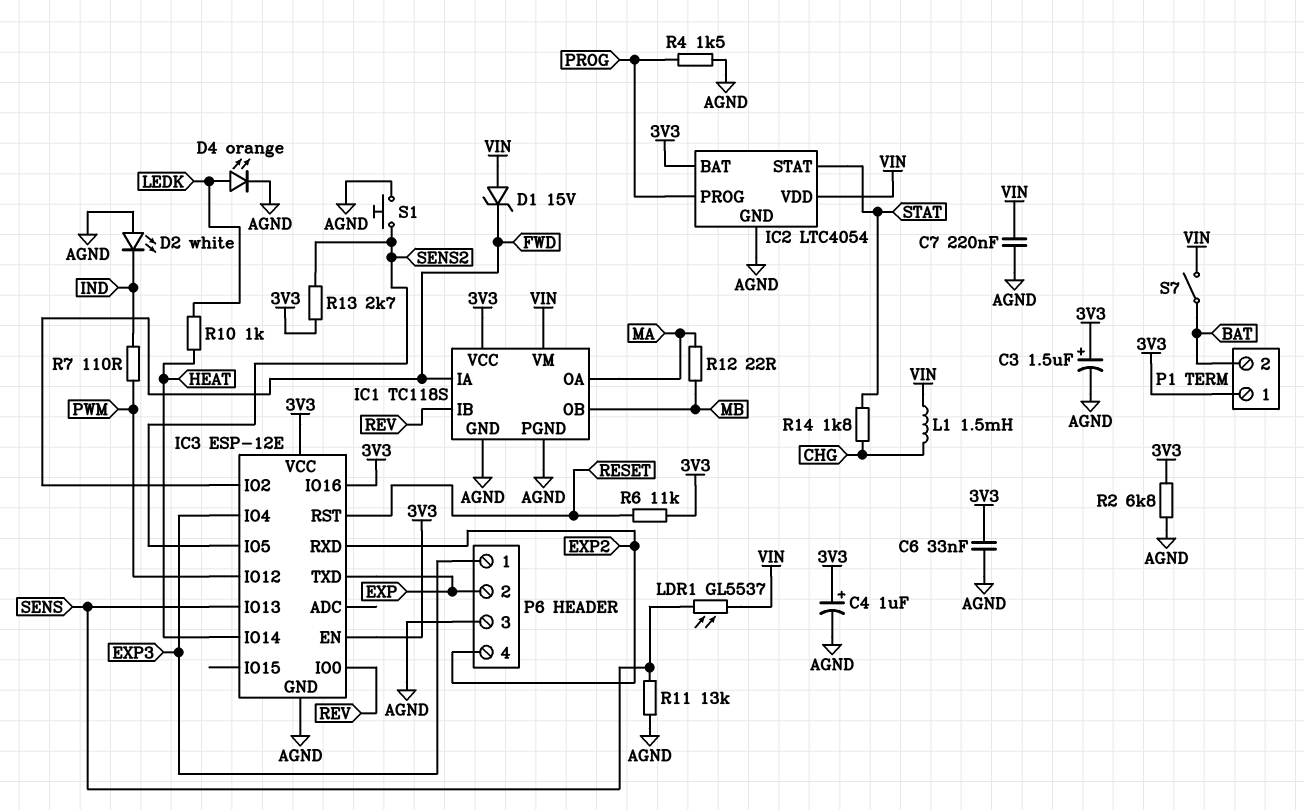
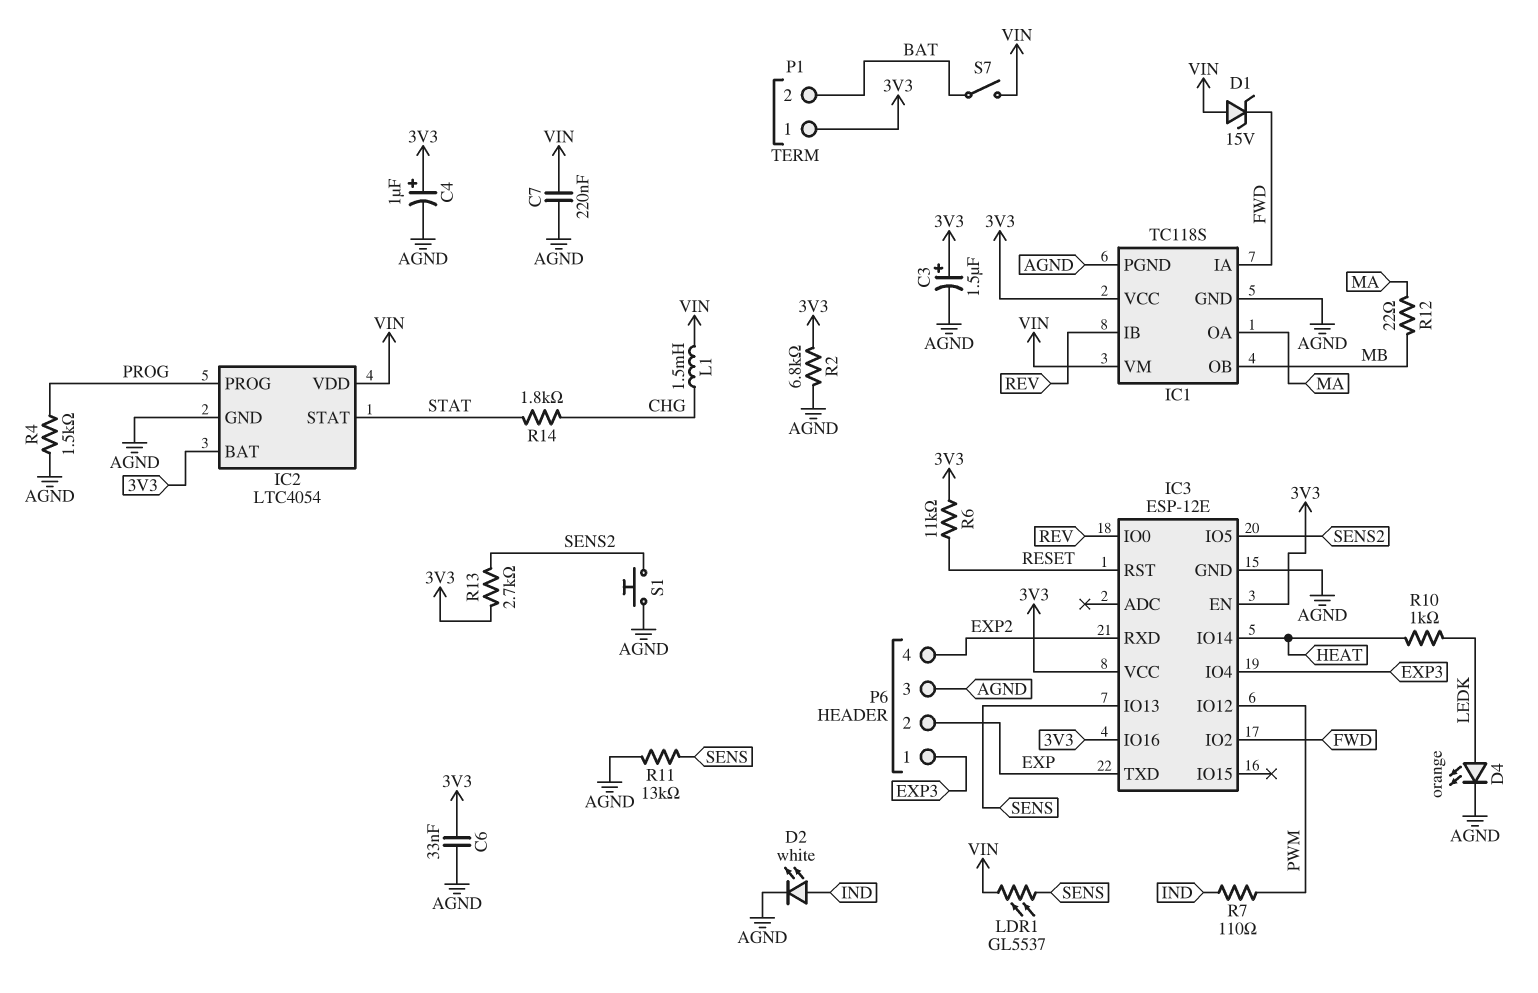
D2: LED white (A AGND, K IND) -> LED white (A IND, K AGND)

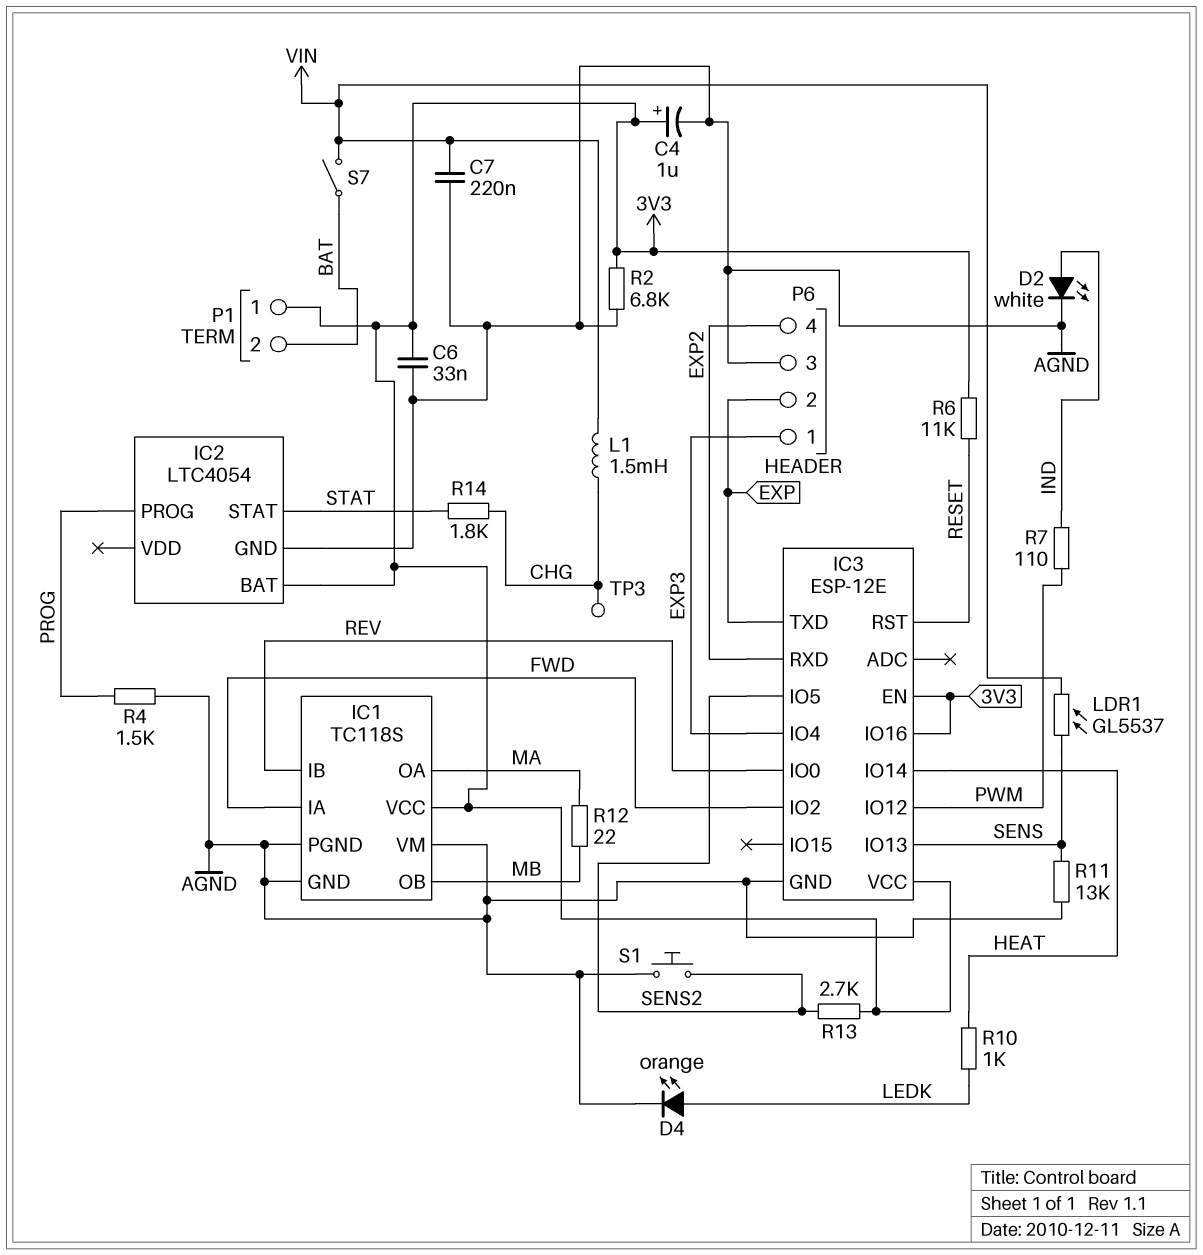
C3: 1.5uF (plus 3V3, minus AGND) -> none
D1: zener 15V (A VIN, K FWD) -> none
IC1 pin VM: VIN -> AGND
IC2 pin VDD: VIN -> none
TP3: none -> test point (CHG)

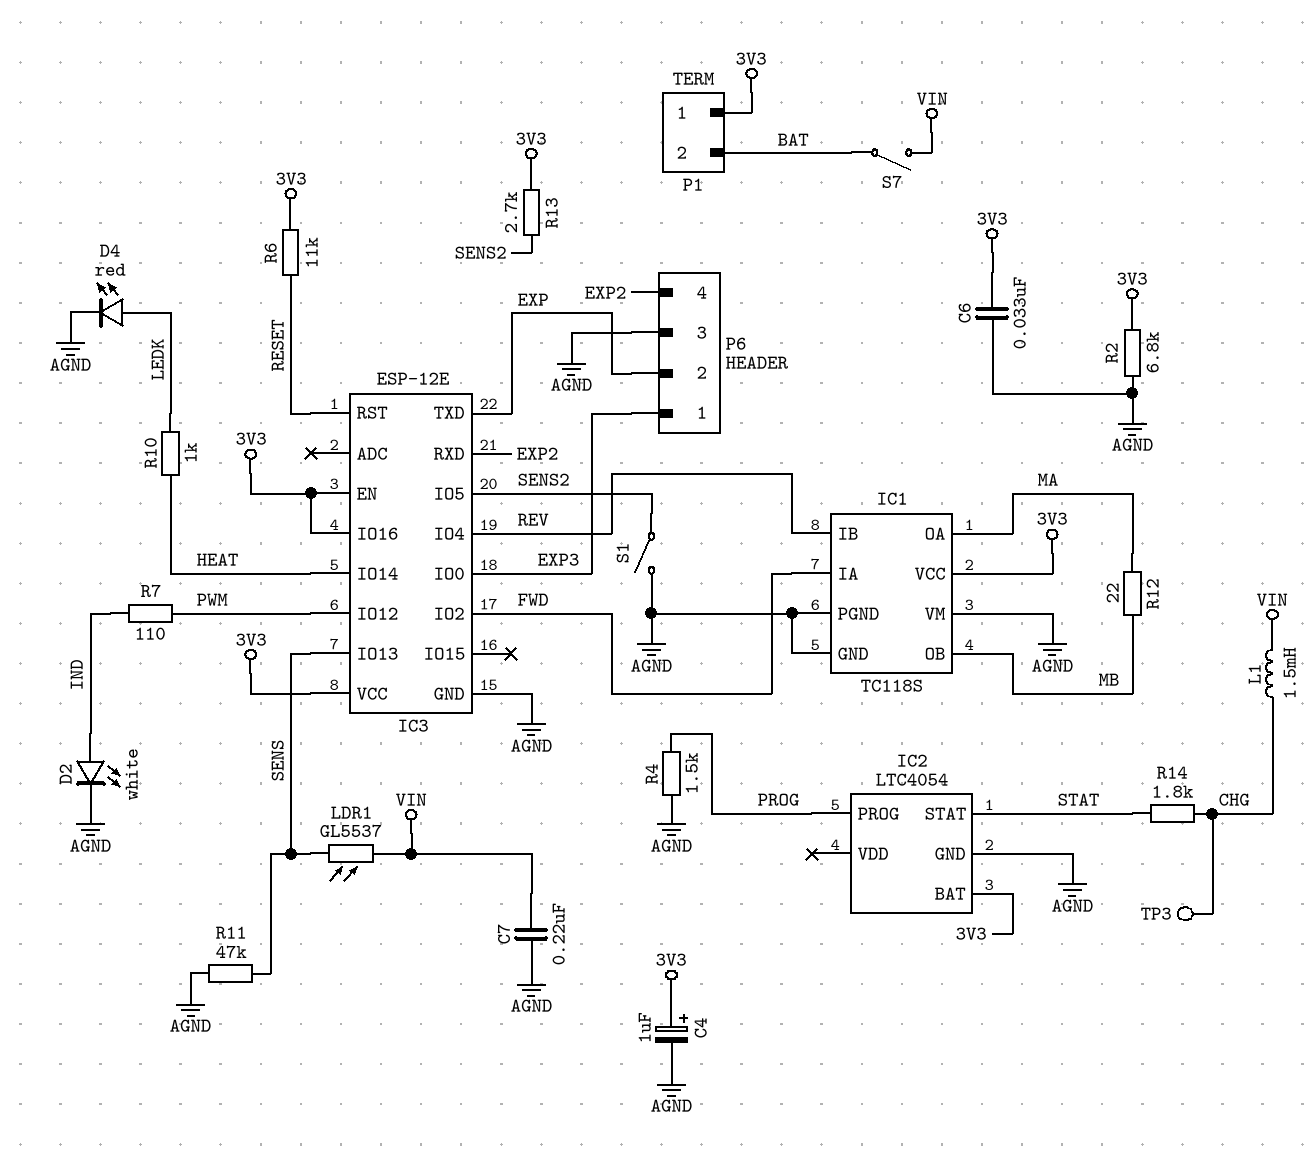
D4: LED orange (A LEDK, K AGND) -> LED red (A LEDK, K AGND)
IC3 pin IO0: REV -> EXP3
IC3 pin IO4: EXP3 -> REV
R11: 13k (AGND, SENS) -> 47k (AGND, SENS)
S1: button (AGND, SENS2) -> switch (AGND, SENS2)

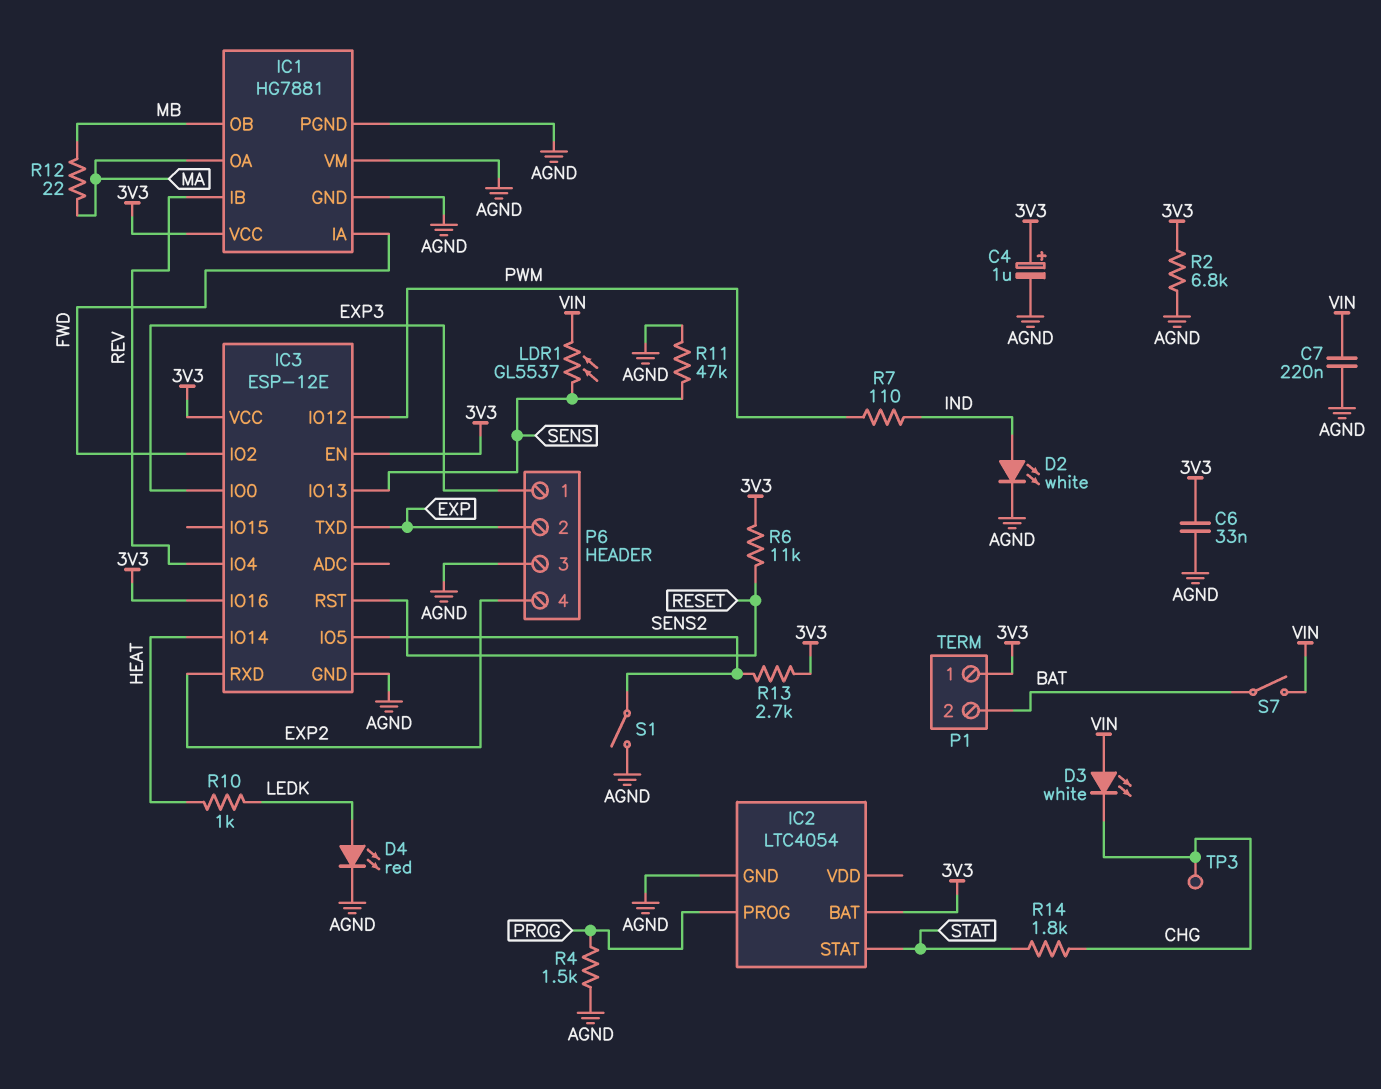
D3: none -> LED white (A VIN, K CHG)
IC1: TC118S -> HG7881
L1: 1.5mH (CHG, VIN) -> none

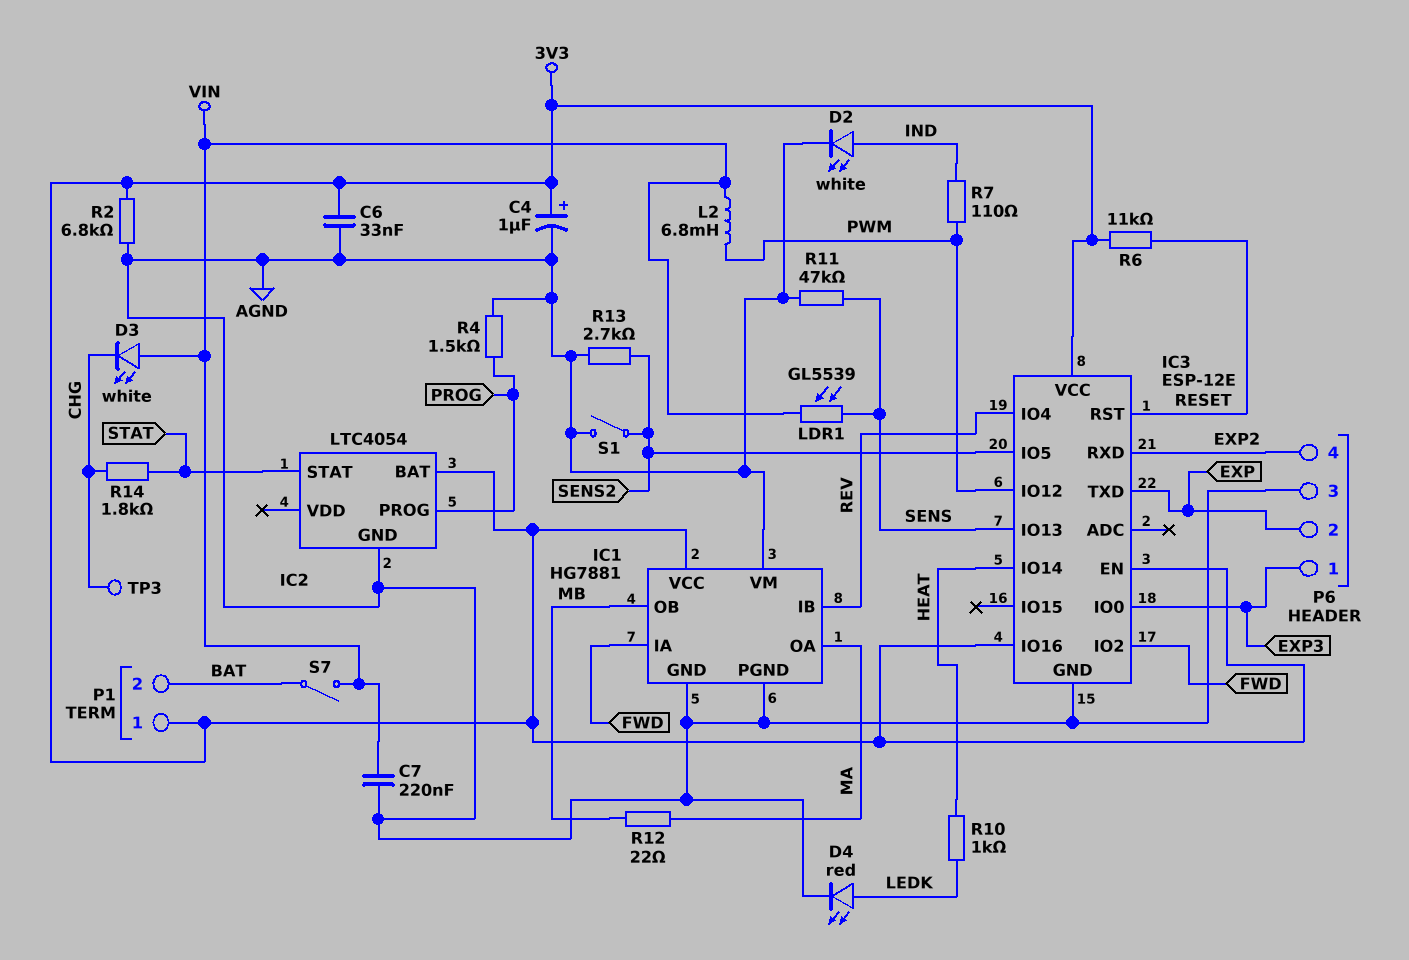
L2: none -> 6.8mH (PWM, VIN)
LDR1: GL5537 (SENS, VIN) -> GL5539 (SENS, VIN)
R13: 2.7k (3V3, SENS2) -> 2.7k (AGND, SENS2)

